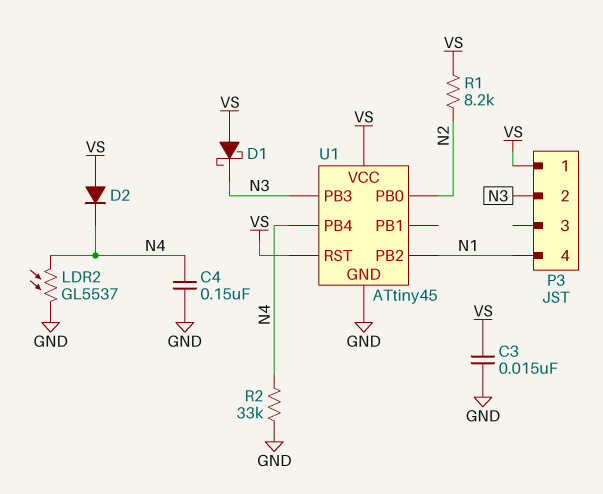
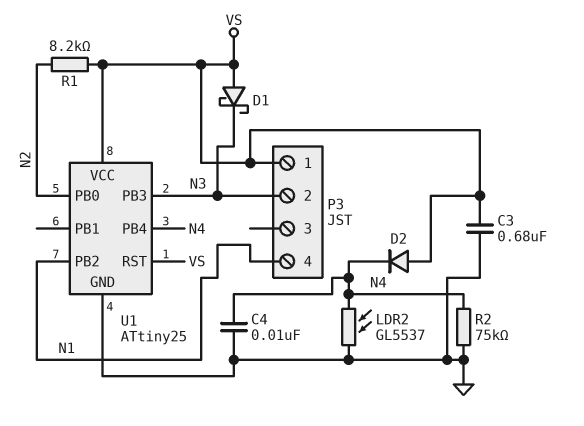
C3: 15nF (GND, VS) -> 680nF (GND, VS)
C4: 150nF (GND, N4) -> 10nF (GND, N4)
R2: 33k (GND, N4) -> 75k (GND, N4)
U1: ATtiny45 -> ATtiny25

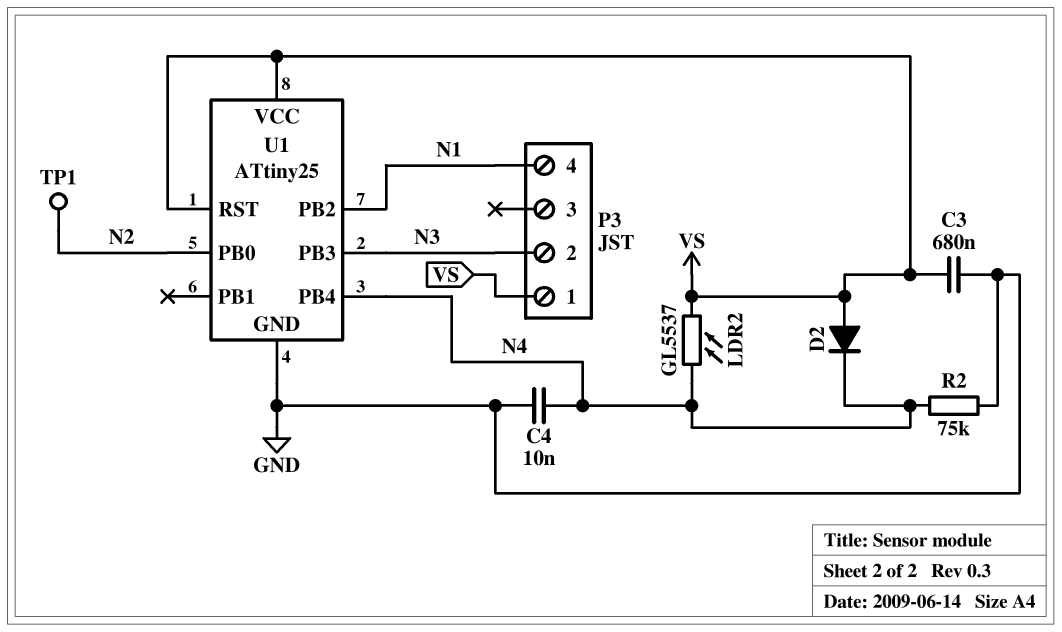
D1: schottky (A VS, K N3) -> none
LDR2: GL5537 (GND, N4) -> GL5537 (N4, VS)
R1: 8.2k (N2, VS) -> none
TP1: none -> test point (N2)

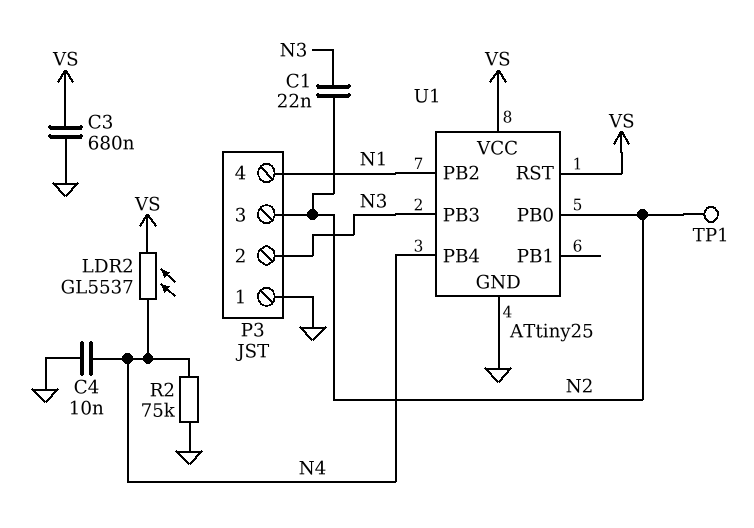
C1: none -> 22nF (N2, N3)
D2: diode (A VS, K N4) -> none
P3 pin 1: VS -> GND
P3 pin 3: none -> N2

